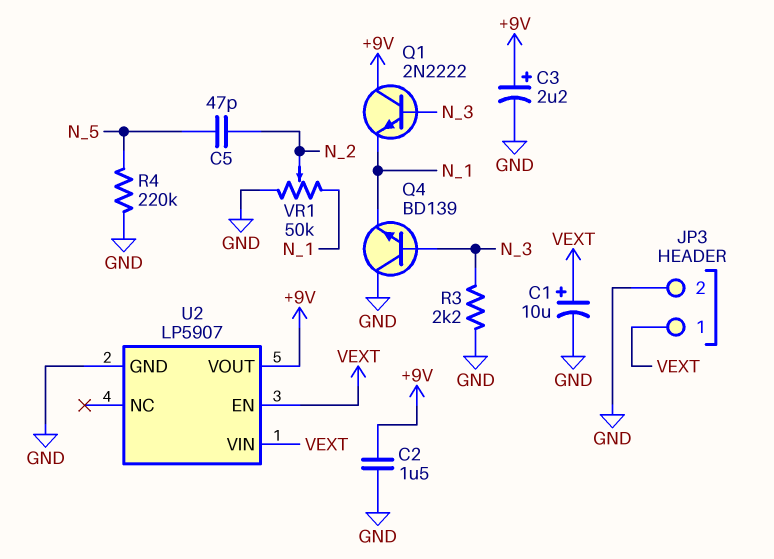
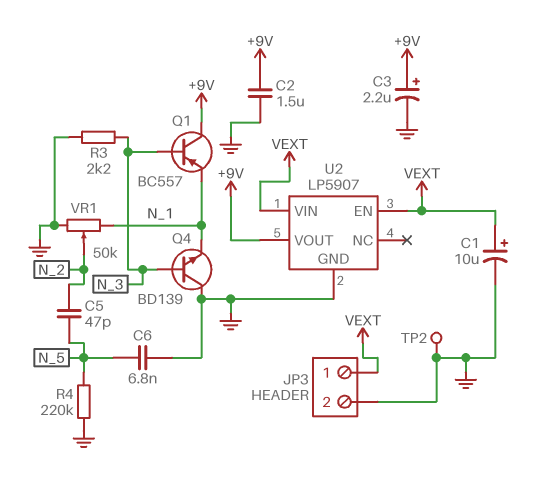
C6: none -> 6.8nF (GND, N_5)
Q1: NPN 2N2222 (B N_3, C +9V, E N_1) -> PNP BC557 (B N_3, C +9V, E N_1)
TP2: none -> test point (GND)

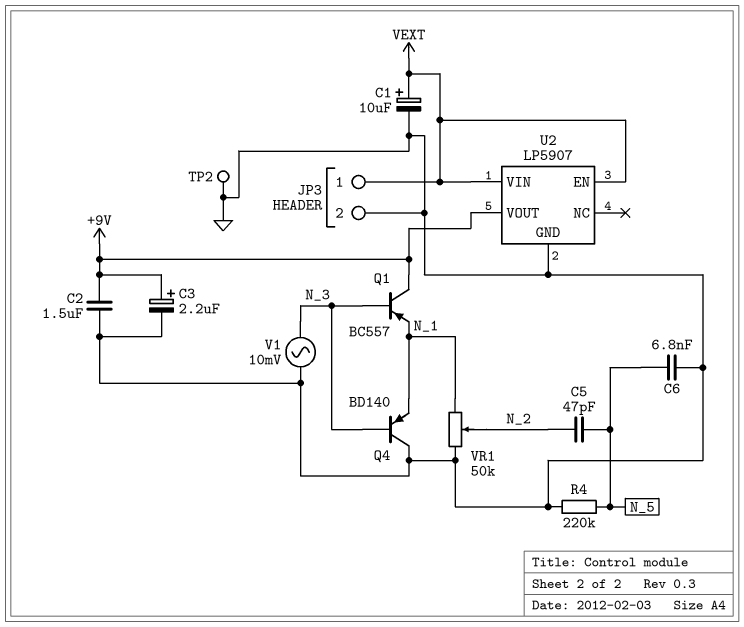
Q4: NPN BD139 (B N_3, C GND, E N_1) -> PNP BD140 (B N_3, C GND, E N_1)
R3: 2.2k (GND, N_3) -> none
V1: none -> AC 10mV (GND, N_3)

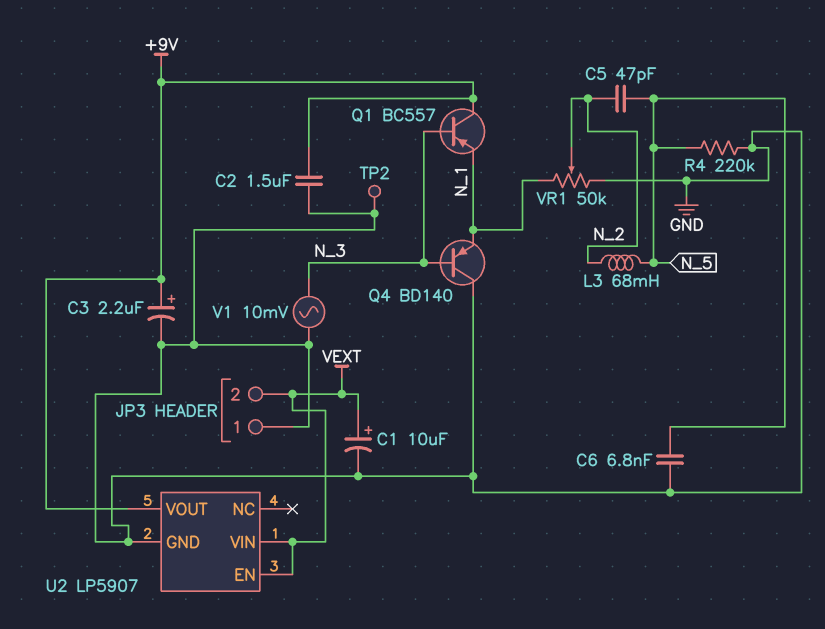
JP3 pin 1: VEXT -> GND
JP3 pin 2: GND -> VEXT
L3: none -> 68mH (N_2, N_5)

